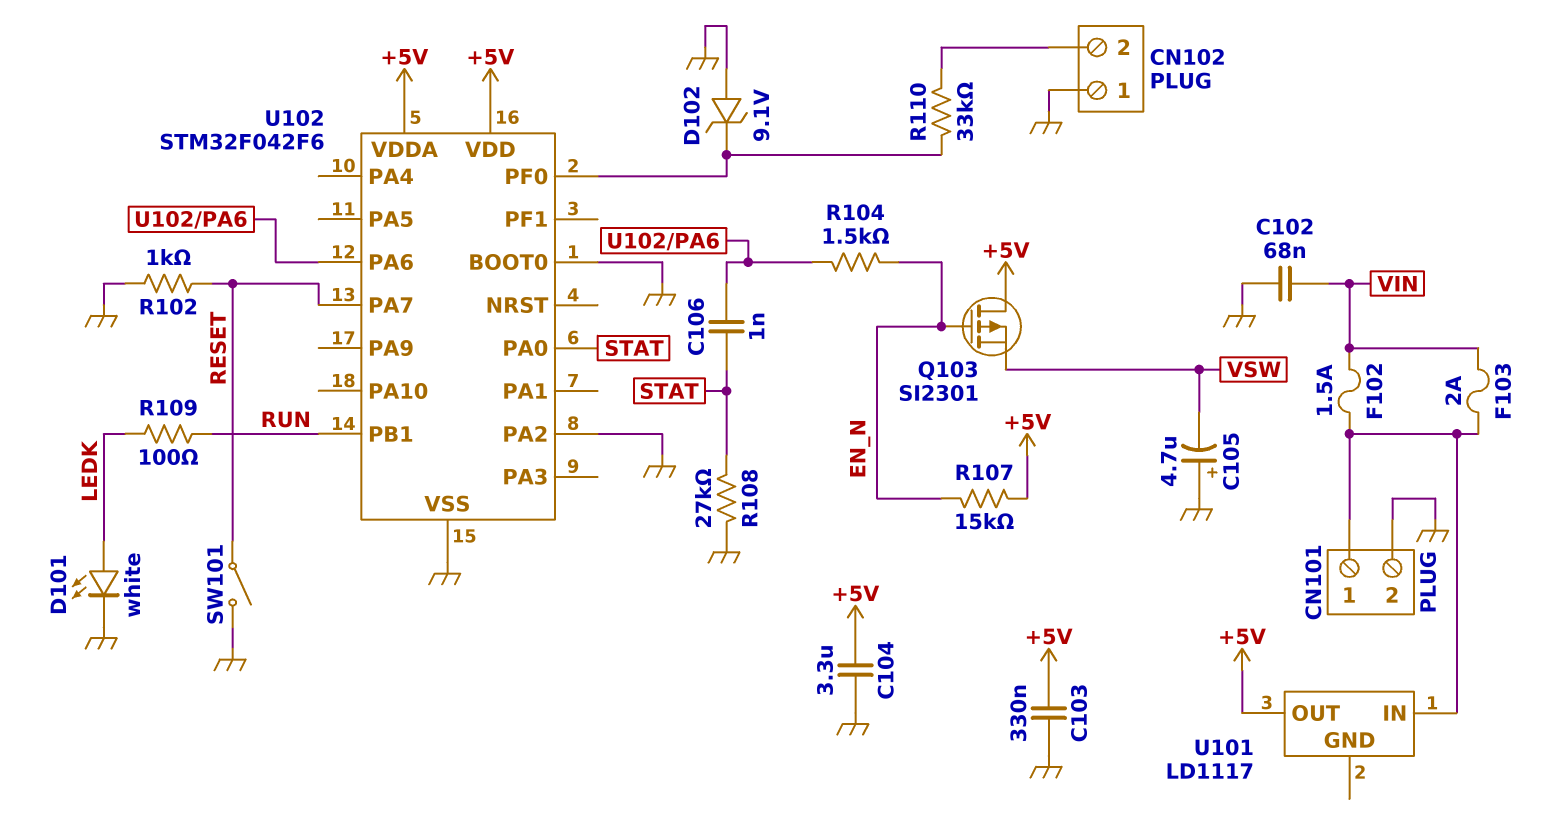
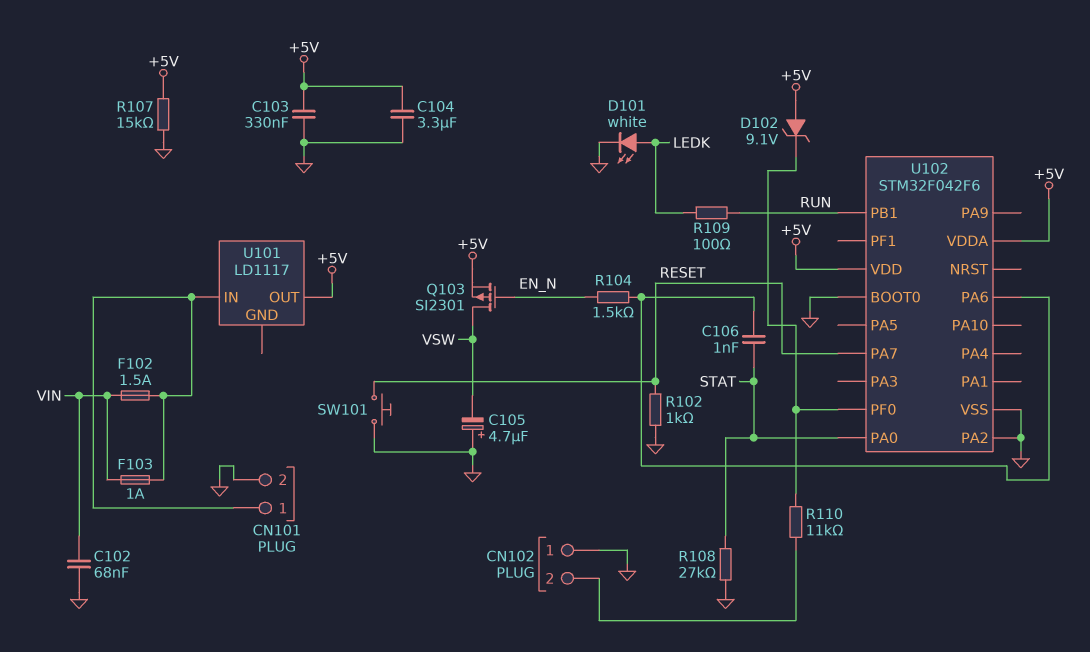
D102: zener 9.1V (A GND, K U102/PF0) -> zener 9.1V (A +5V, K U102/PF0)
F103: 2A (CN101/1, VIN) -> 1A (CN101/1, VIN)
Q103: PMOS SI2301 (G EN_N, D +5V, S VSW) -> PMOS SI2301 (G EN_N, D VSW, S +5V)
R107: 15k (+5V, EN_N) -> 15k (+5V, GND)
R110: 33k (CN102/2, U102/PF0) -> 11k (CN102/2, U102/PF0)
SW101: switch (GND, RESET) -> button (GND, RESET)

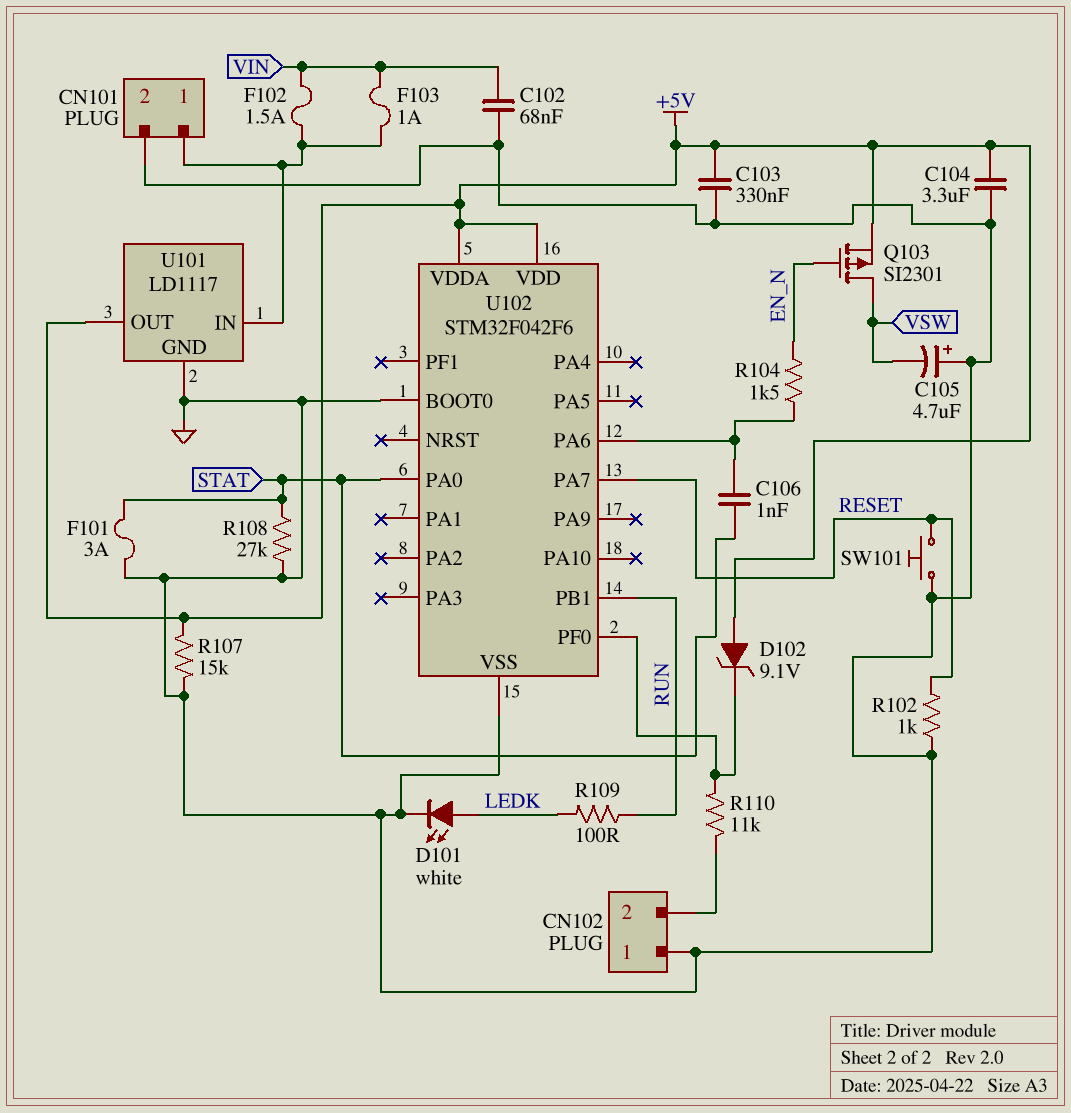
F101: none -> 3A (GND, STAT)
U101 pin GND: none -> GND
U102 pin PA2: GND -> none

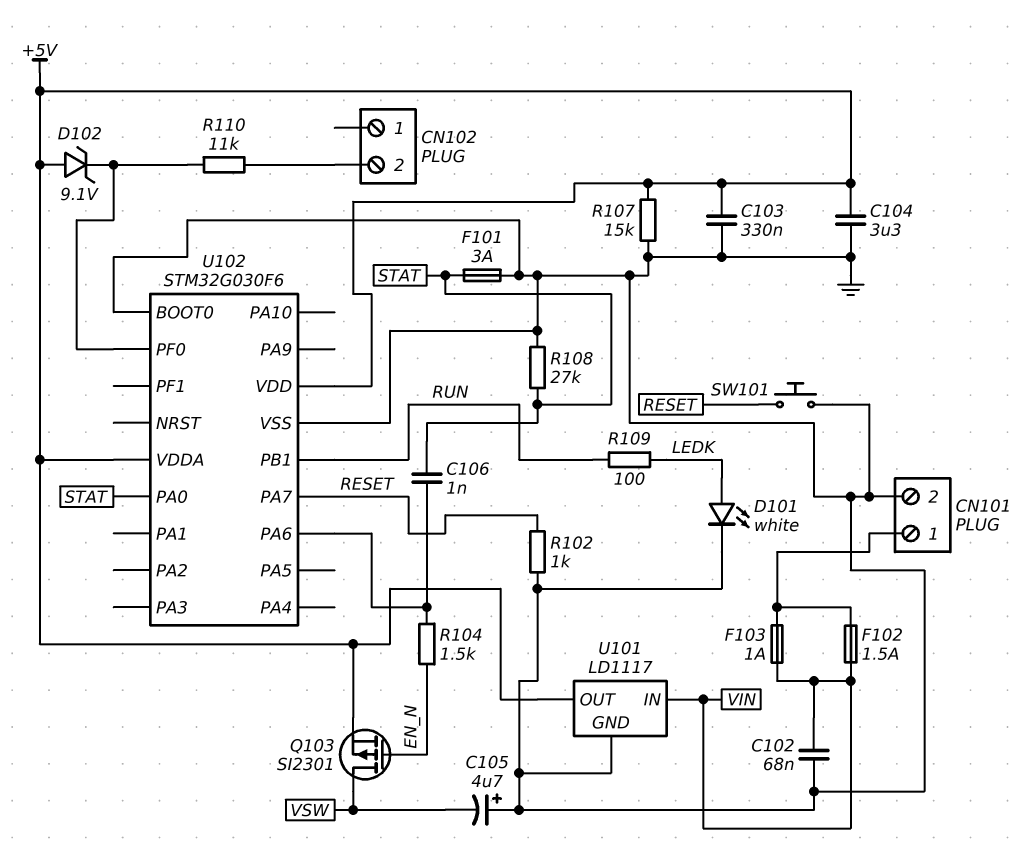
CN102 pin 1: GND -> none
U101 pin IN: CN101/1 -> VIN
U102: STM32F042F6 -> STM32G030F6

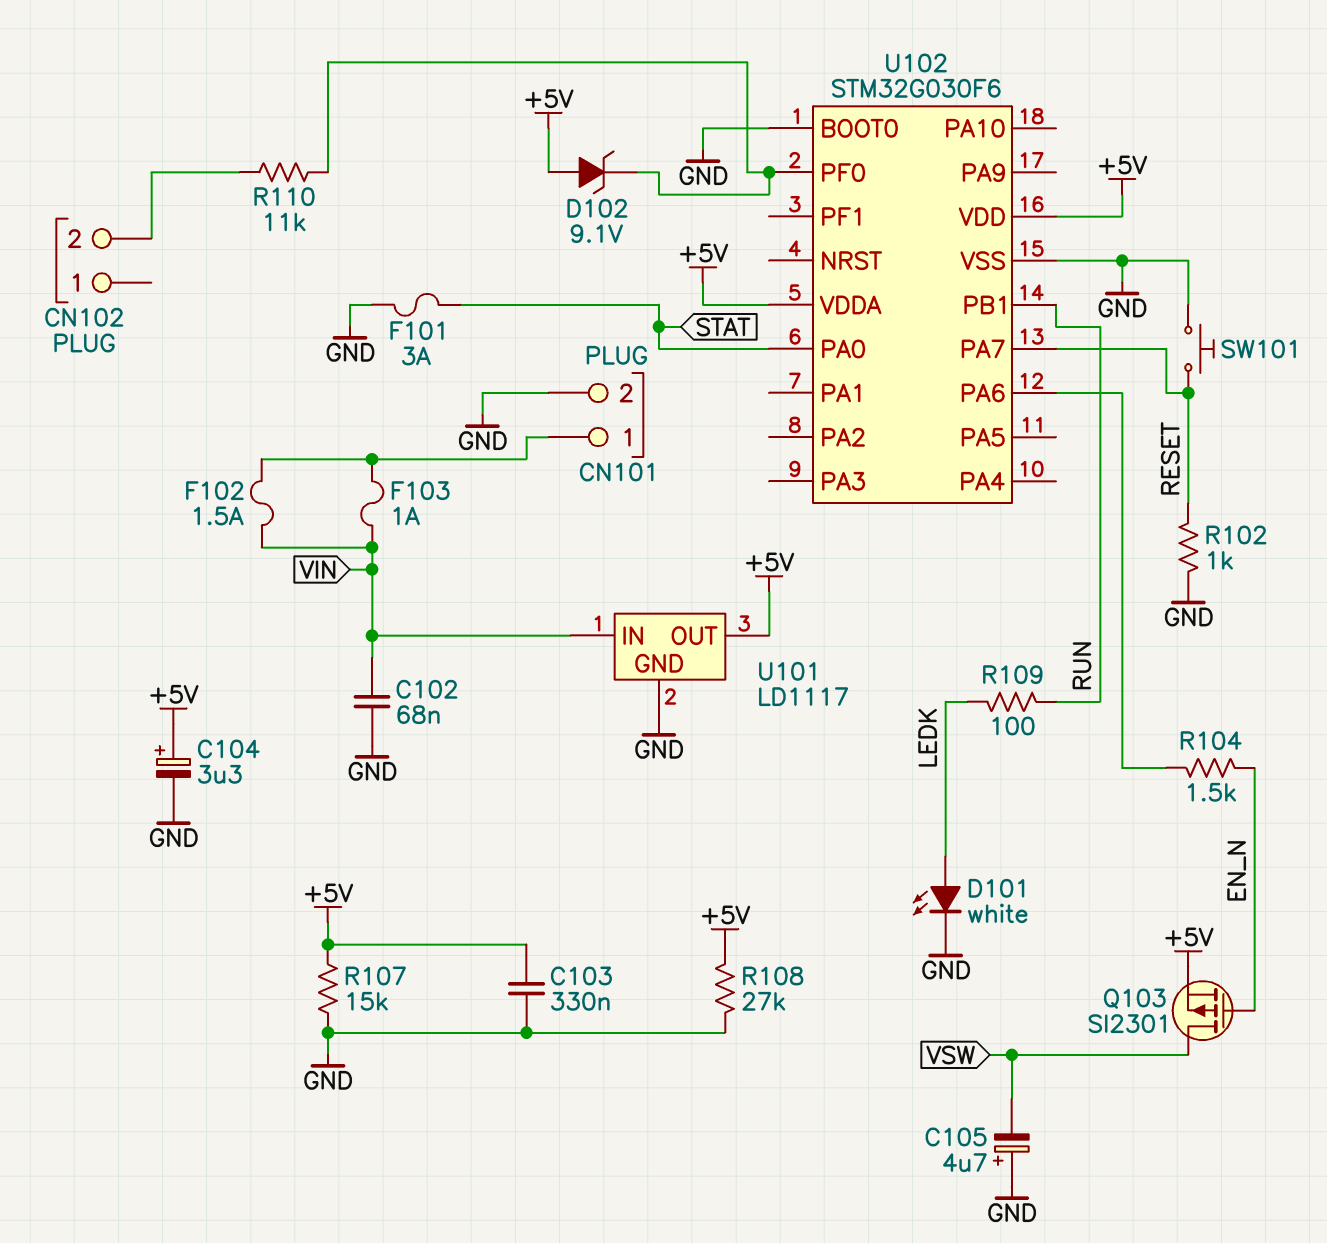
C104: 3.3uF (+5V, GND) -> 3.3uF (plus +5V, minus GND)
C106: 1nF (STAT, U102/PA6) -> none
R108: 27k (GND, STAT) -> 27k (+5V, GND)

